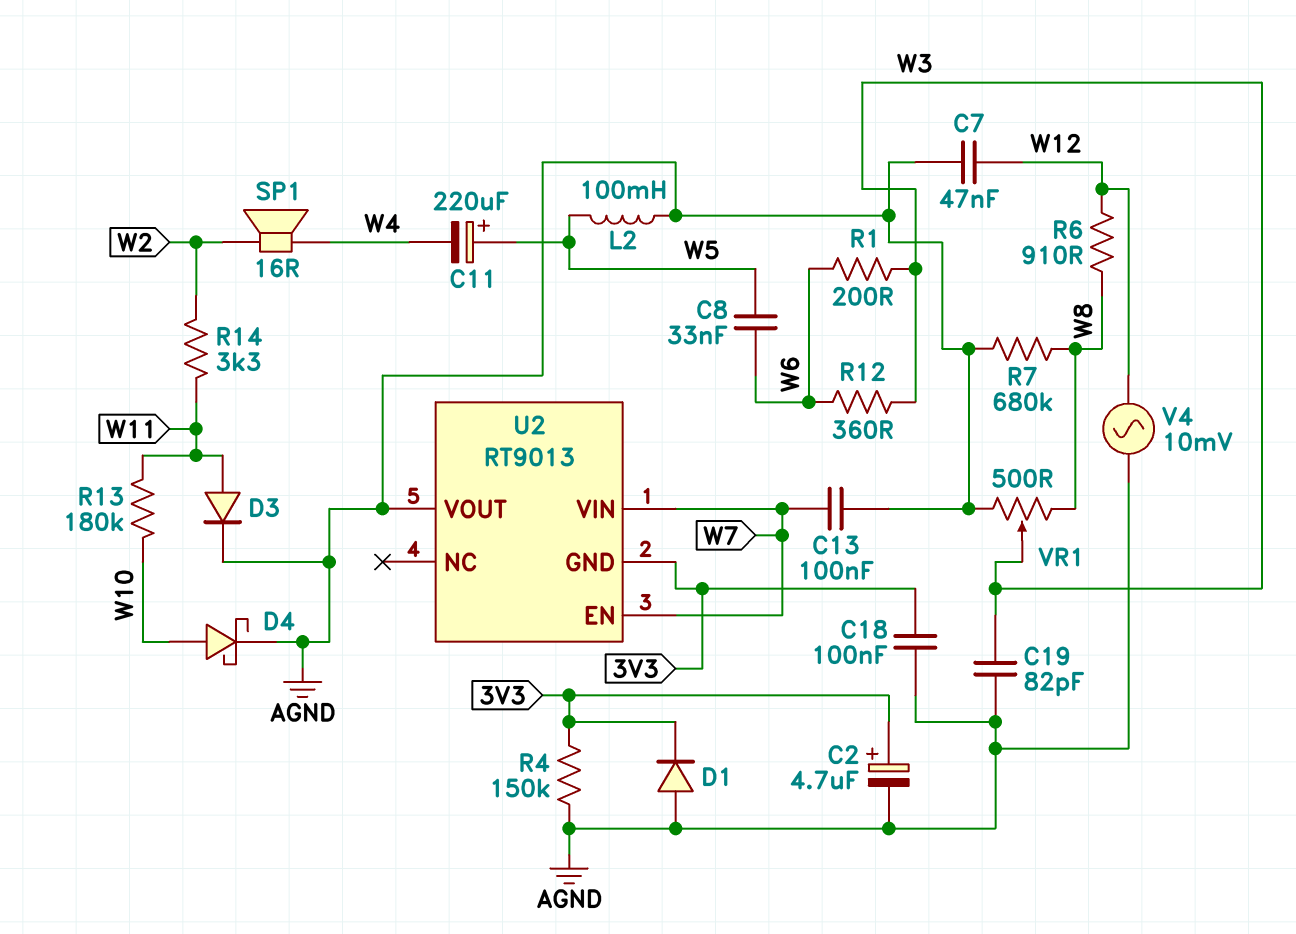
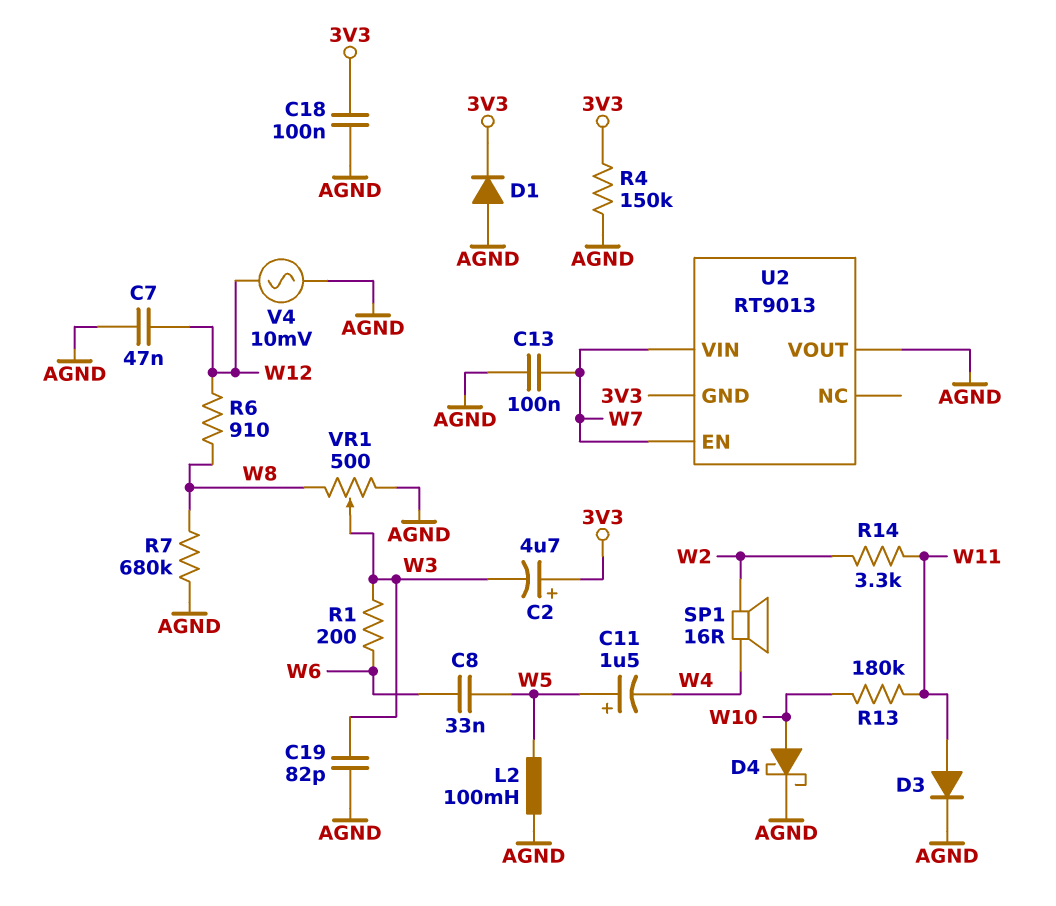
C2: 4.7uF (plus 3V3, minus AGND) -> 4.7uF (plus 3V3, minus W3)
C11: 220uF (plus W5, minus W4) -> 1.5uF (plus W5, minus W4)
R12: 360 (W3, W6) -> none

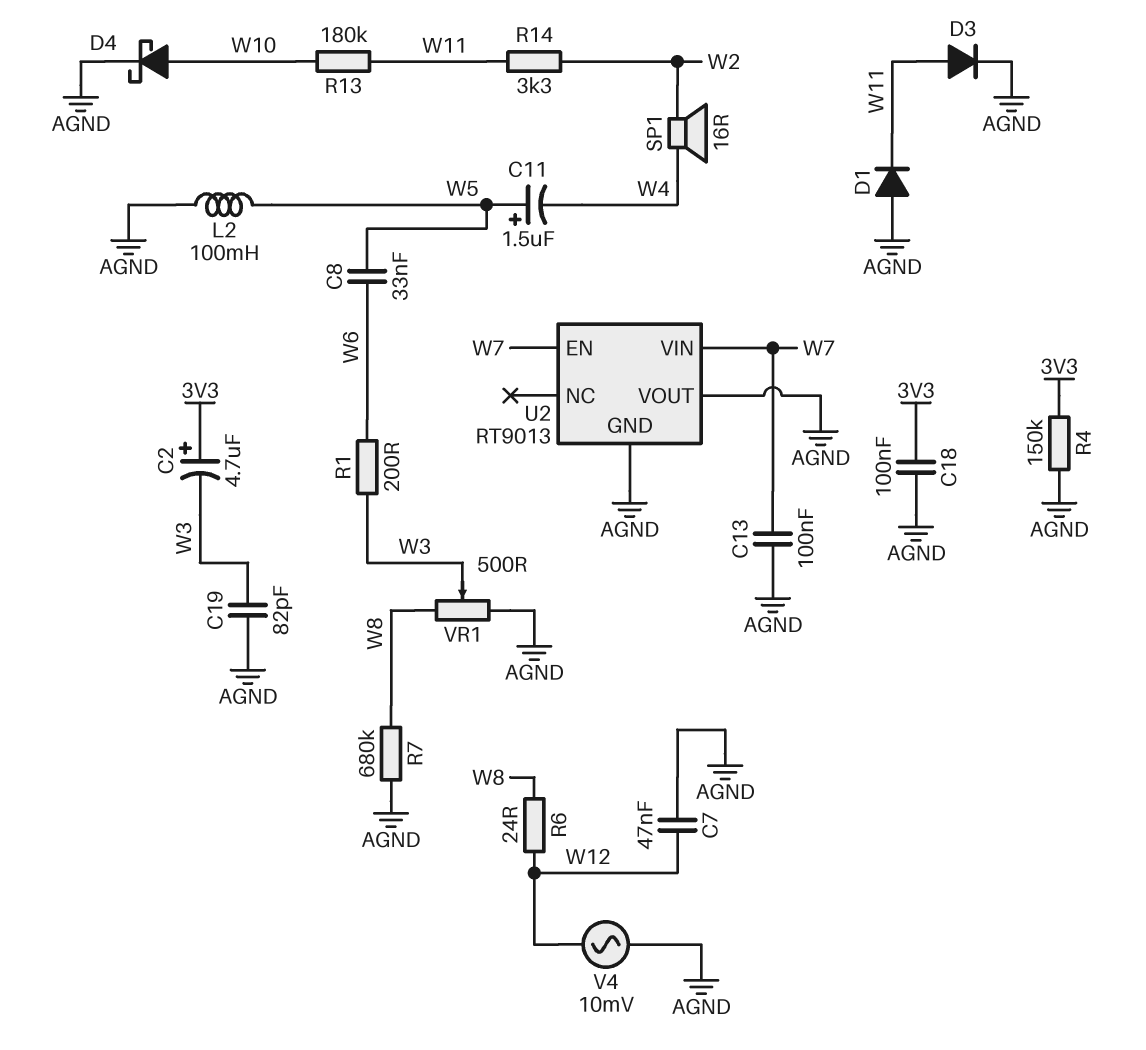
D1: diode (A AGND, K 3V3) -> diode (A AGND, K W11)
R6: 910 (W8, W12) -> 24 (W8, W12)
U2 pin GND: 3V3 -> AGND

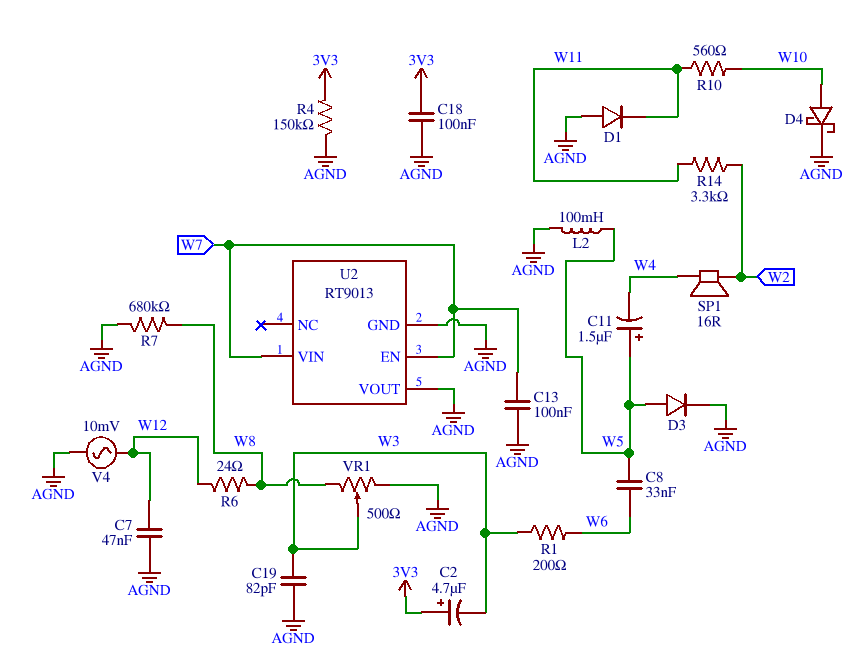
D3: diode (A W11, K AGND) -> diode (A W5, K AGND)
R10: none -> 560 (W10, W11)
R13: 180k (W10, W11) -> none

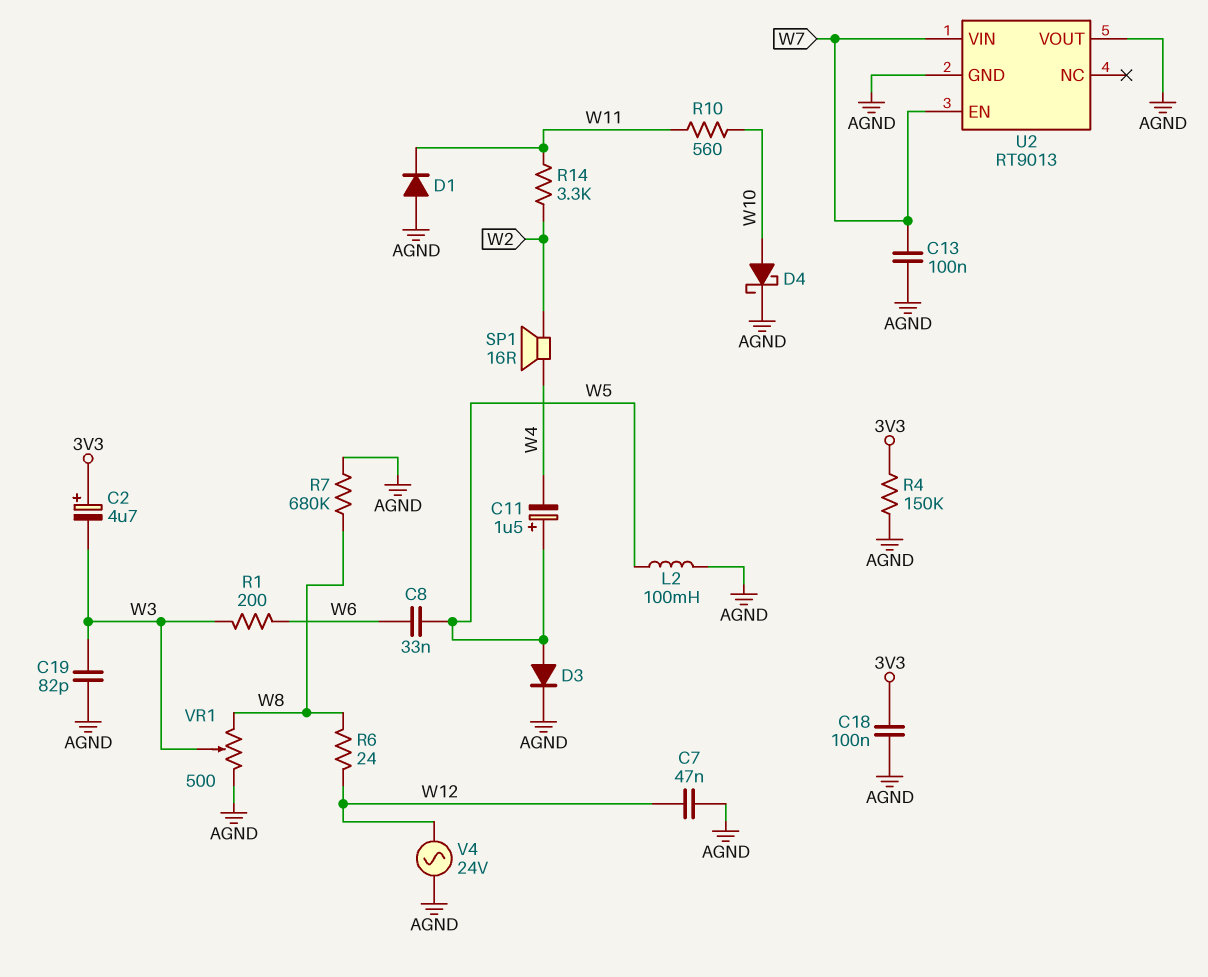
V4: AC 10mV (AGND, W12) -> AC 24V (AGND, W12)

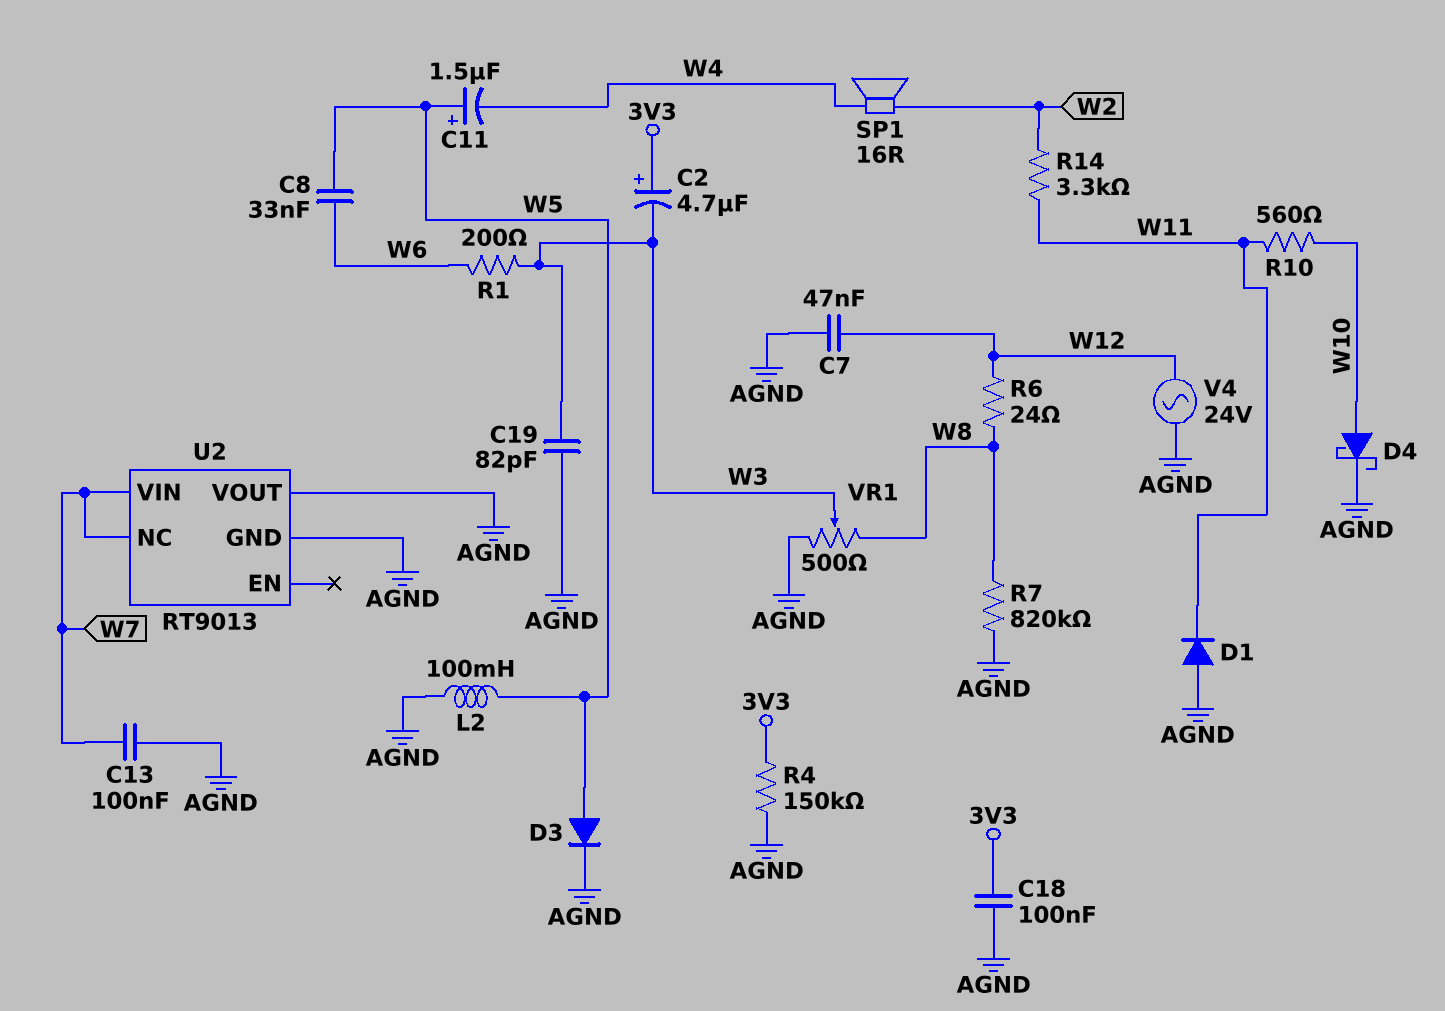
R7: 680k (AGND, W8) -> 820k (AGND, W8)
U2 pin EN: W7 -> none
U2 pin NC: none -> W7

